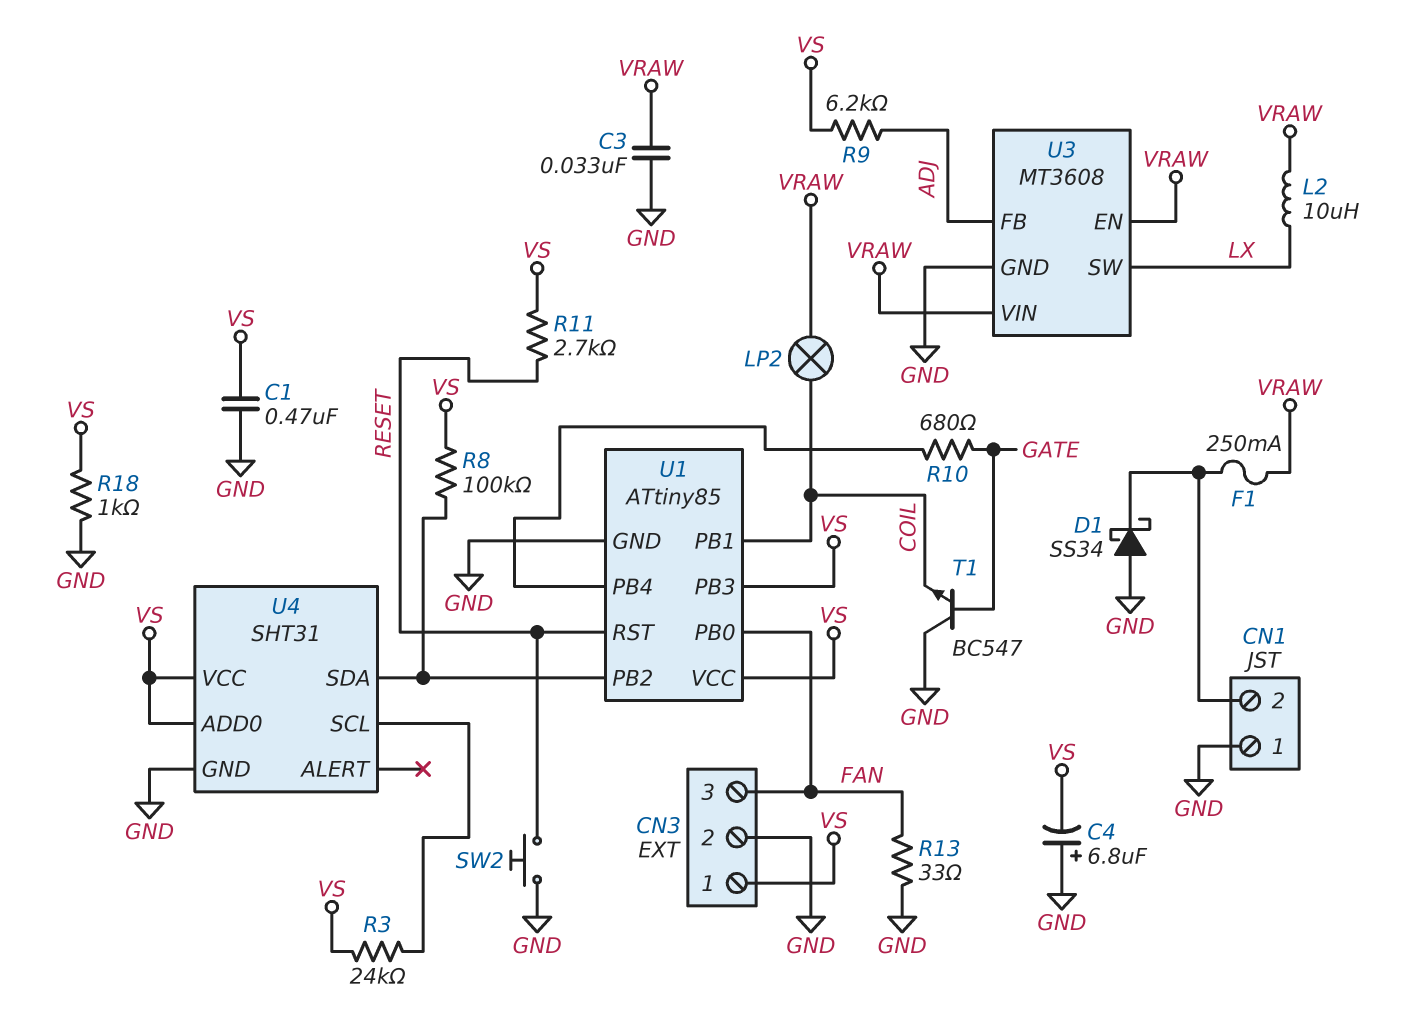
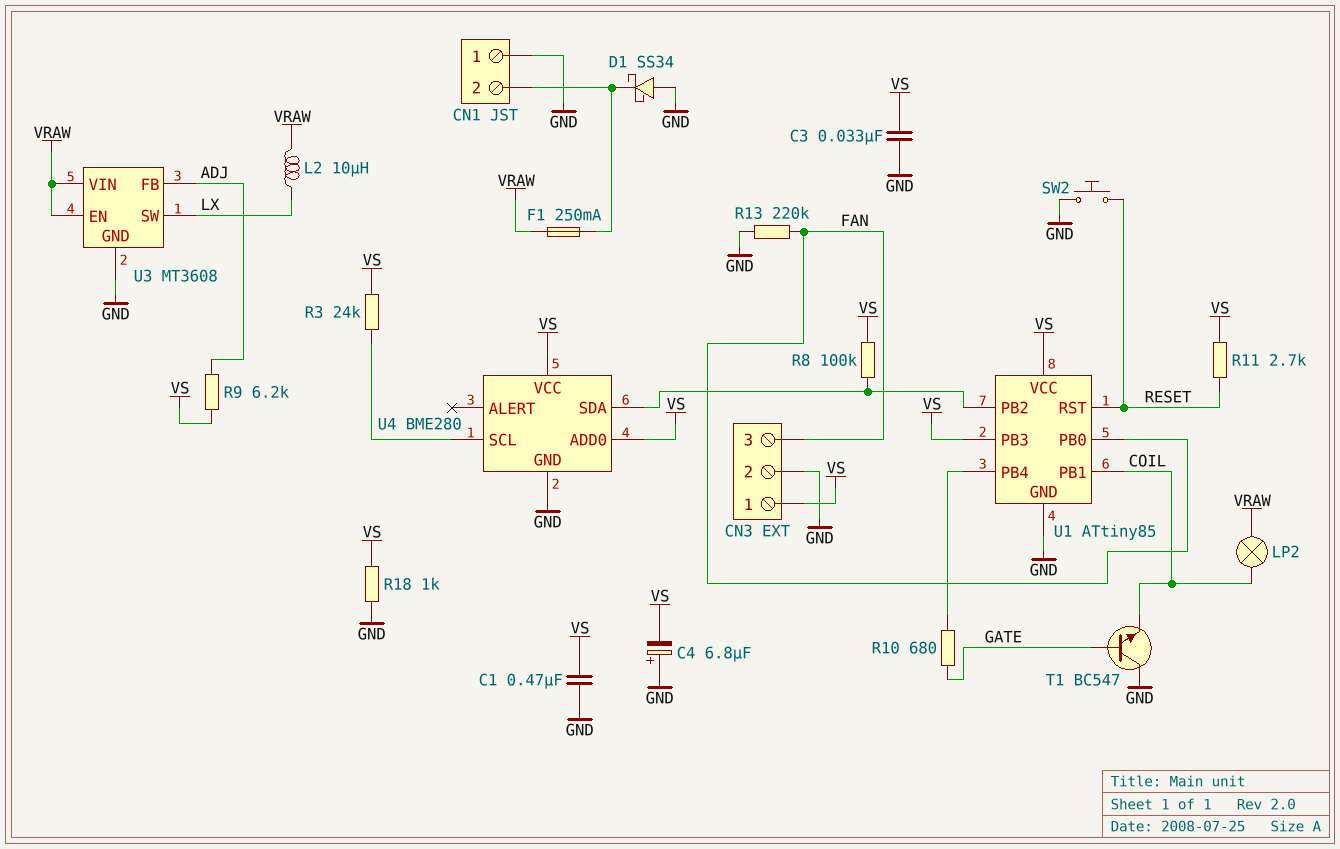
C3: 33nF (GND, VRAW) -> 33nF (GND, VS)
R13: 33 (FAN, GND) -> 220k (FAN, GND)
U4: SHT31 -> BME280

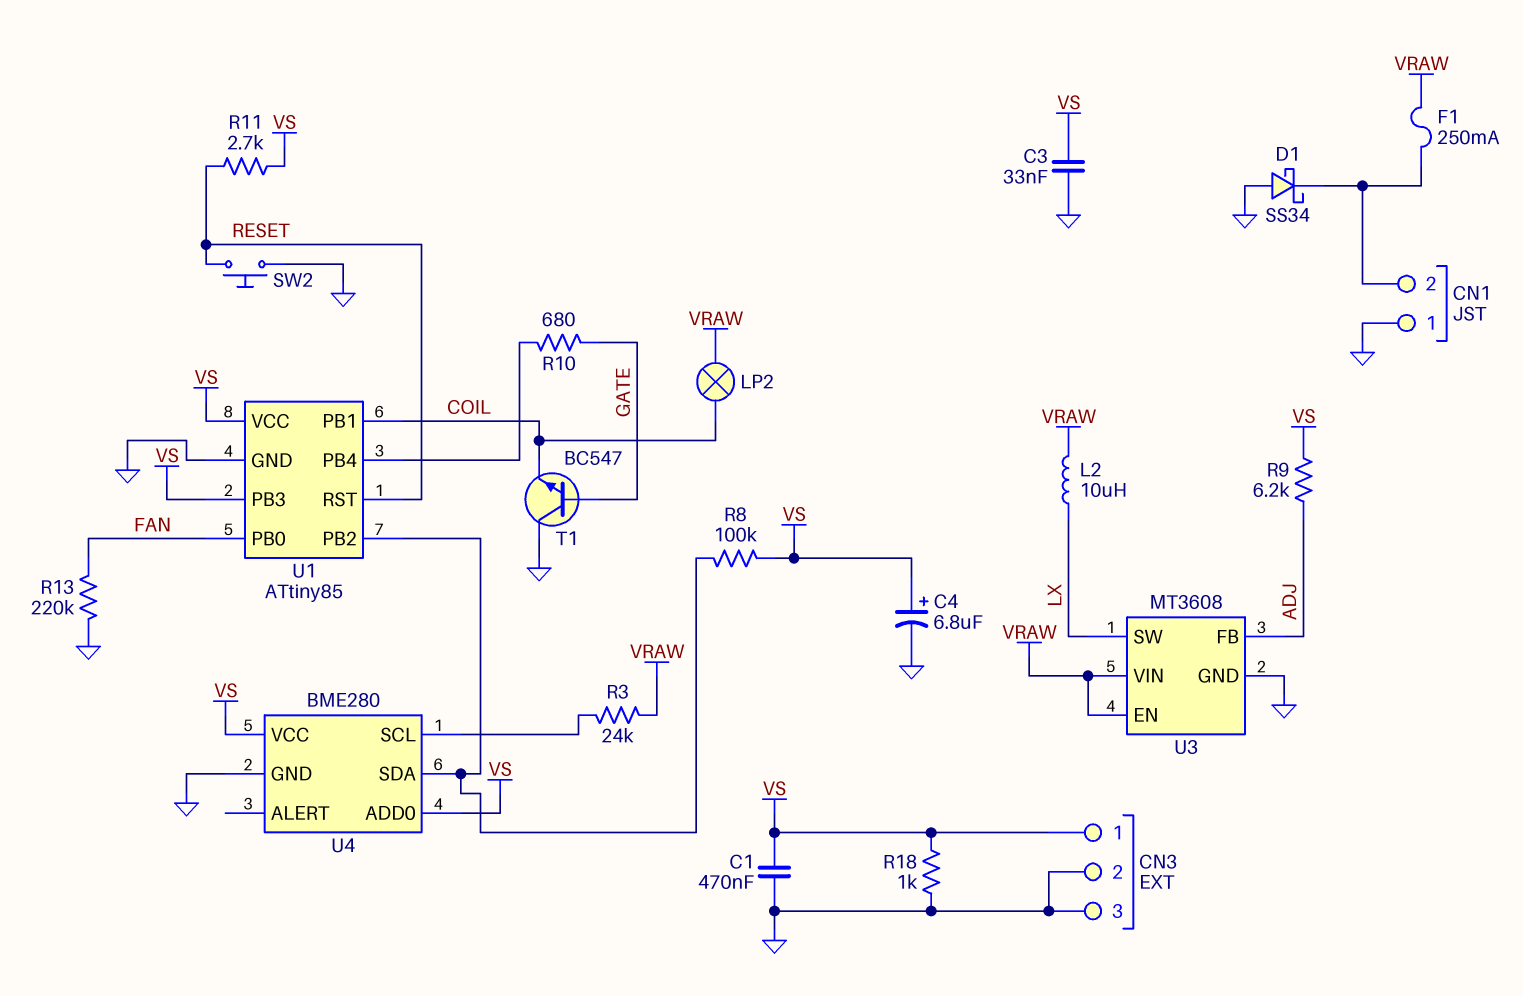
C4: 6.8uF (plus GND, minus VS) -> 6.8uF (plus VS, minus GND)
CN3 pin 3: FAN -> GND
R3: 24k (U4/SCL, VS) -> 24k (U4/SCL, VRAW)

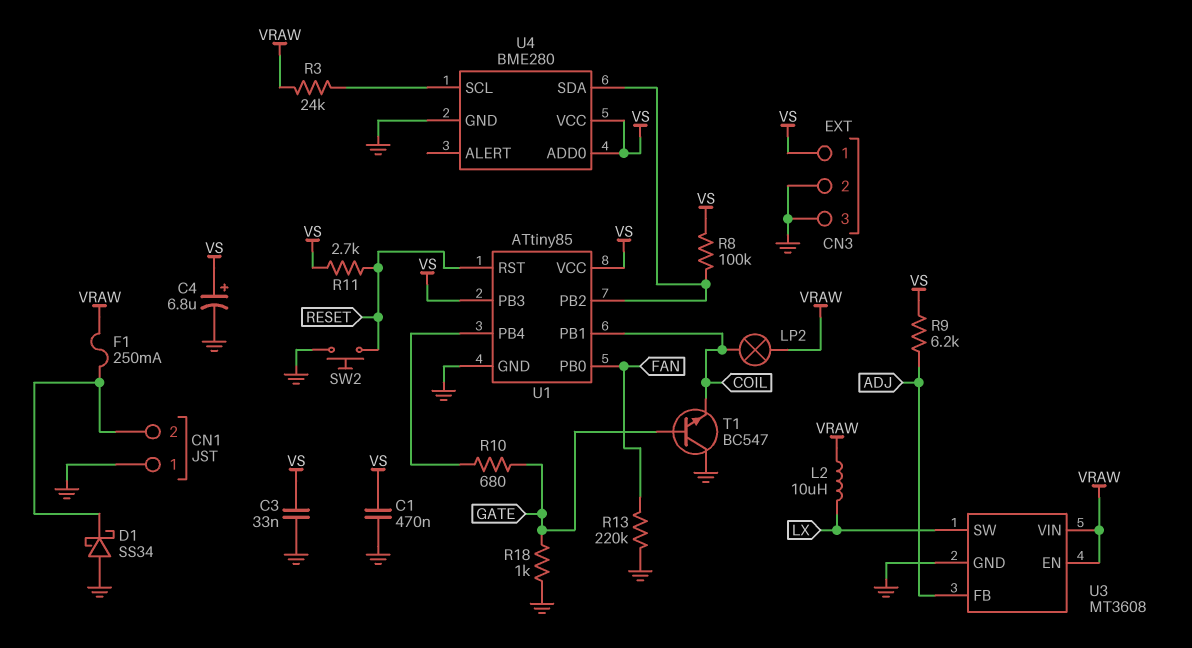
R18: 1k (GND, VS) -> 1k (GATE, GND)

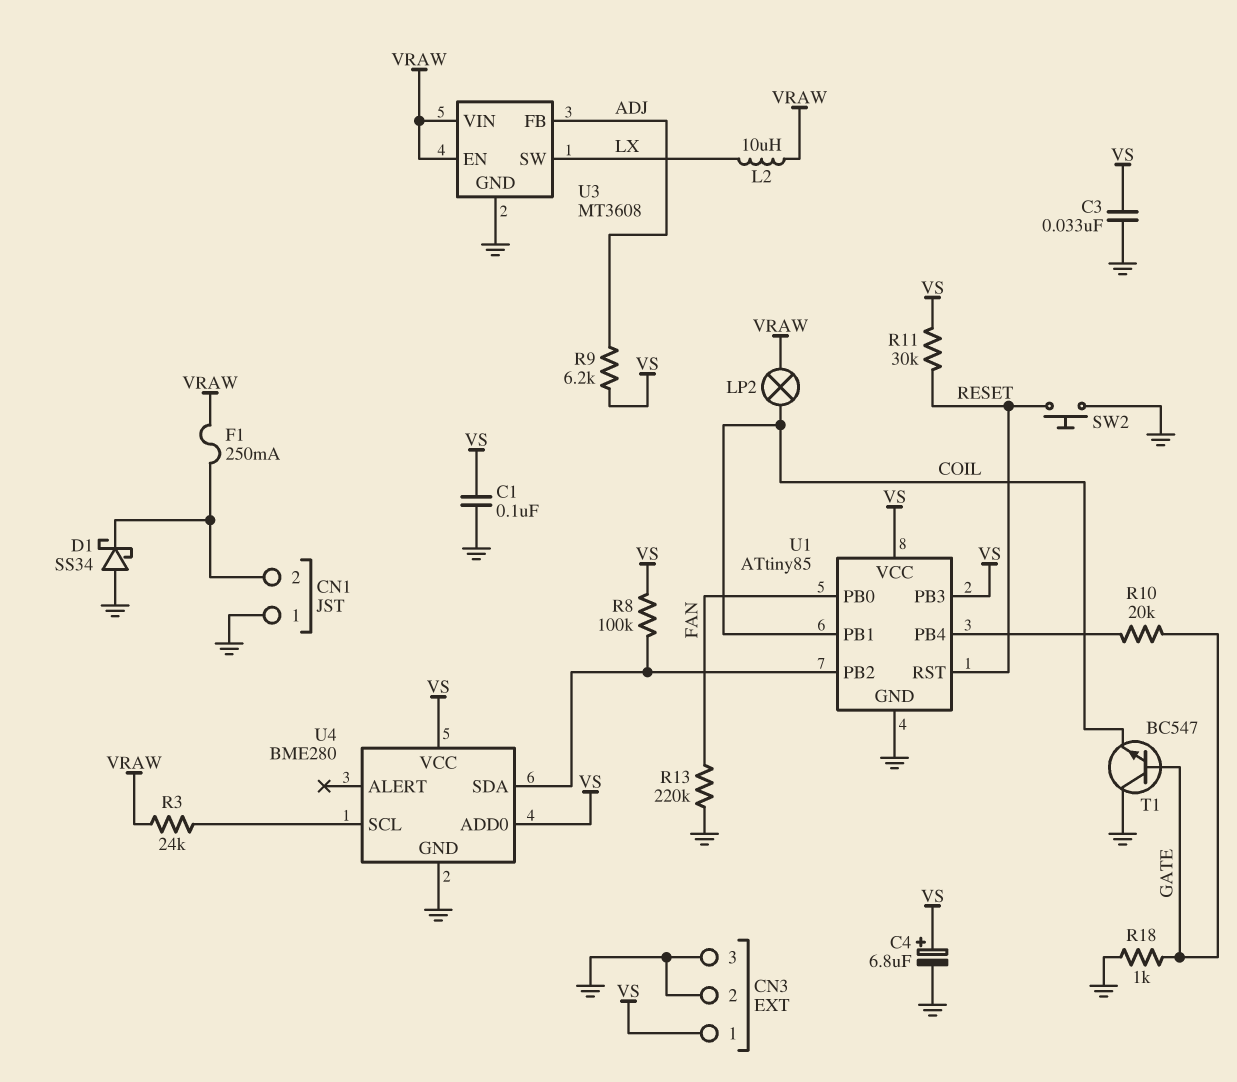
C1: 470nF (GND, VS) -> 100nF (GND, VS)
R10: 680 (GATE, U1/PB4) -> 20k (GATE, U1/PB4)
R11: 2.7k (RESET, VS) -> 30k (RESET, VS)

